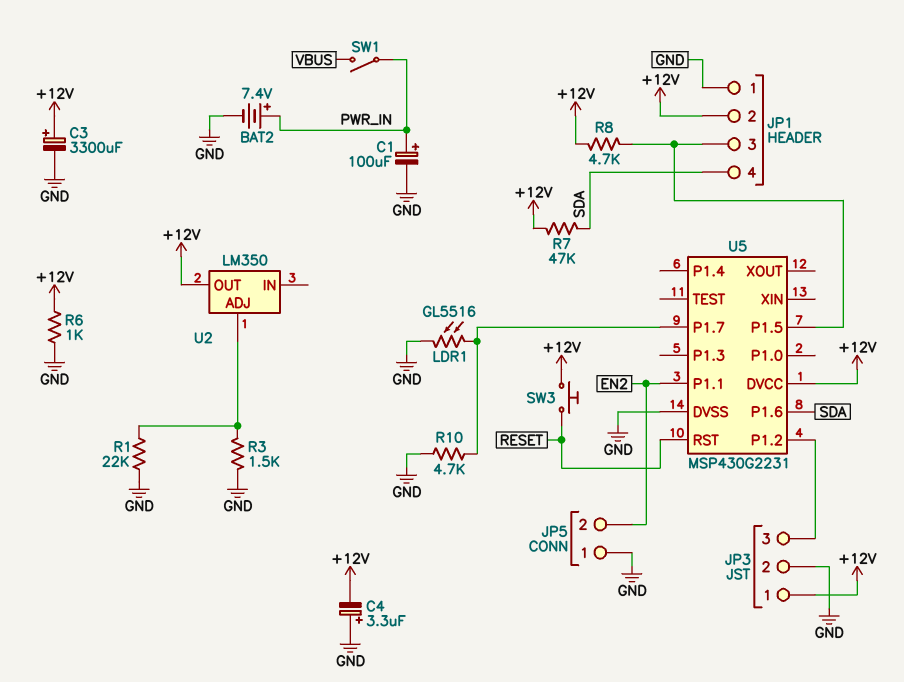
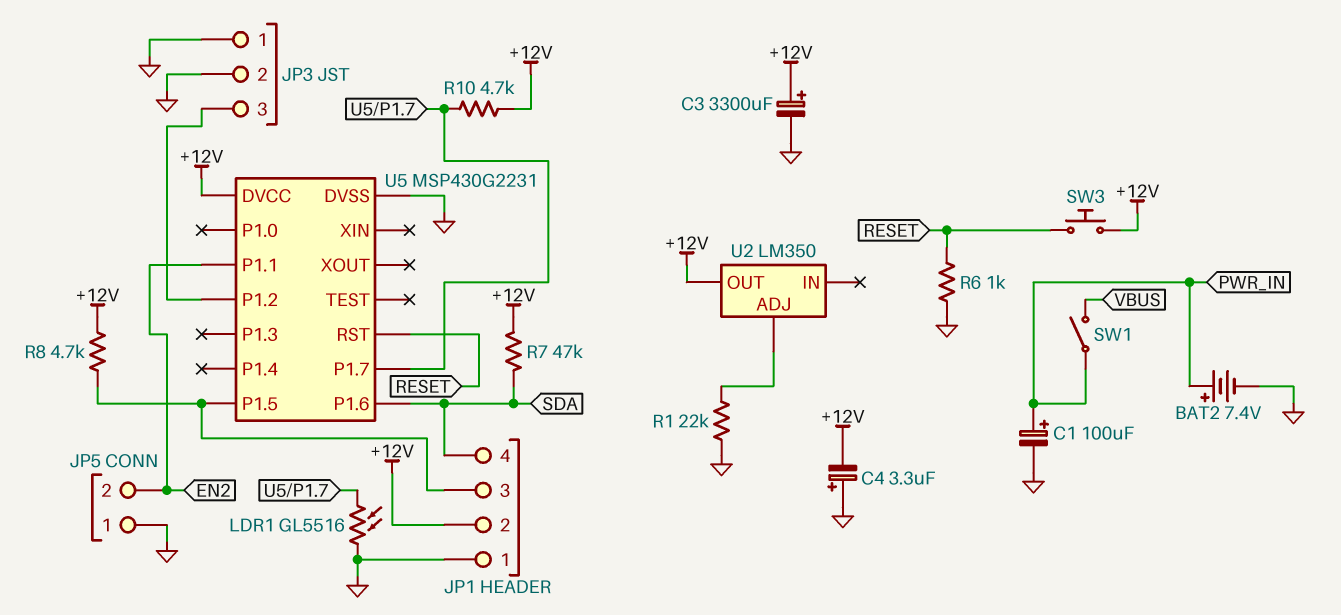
JP3 pin 1: +12V -> GND
R3: 1.5k (GND, U2/ADJ) -> none
R6: 1k (+12V, GND) -> 1k (GND, RESET)
R10: 4.7k (GND, U5/P1.7) -> 4.7k (+12V, U5/P1.7)

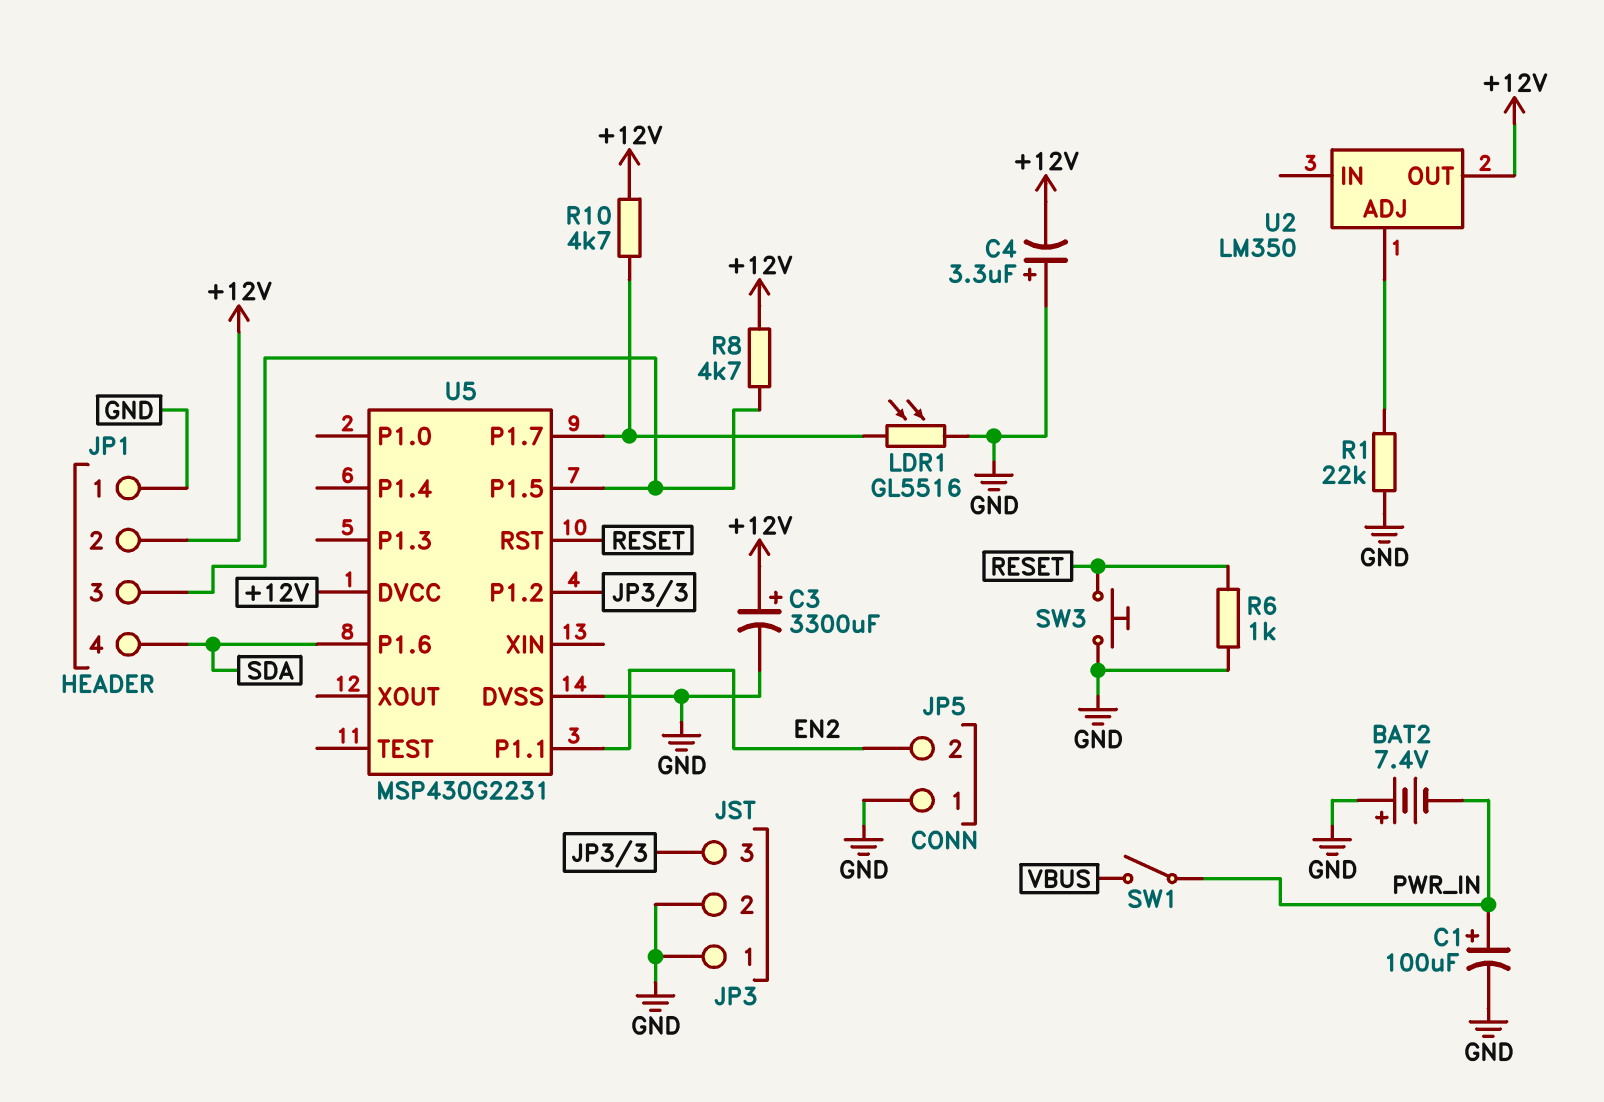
BAT2: 7.4V (plus PWR_IN, minus GND) -> 7.4V (plus GND, minus PWR_IN)
R7: 47k (+12V, SDA) -> none
SW3: button (+12V, RESET) -> button (GND, RESET)

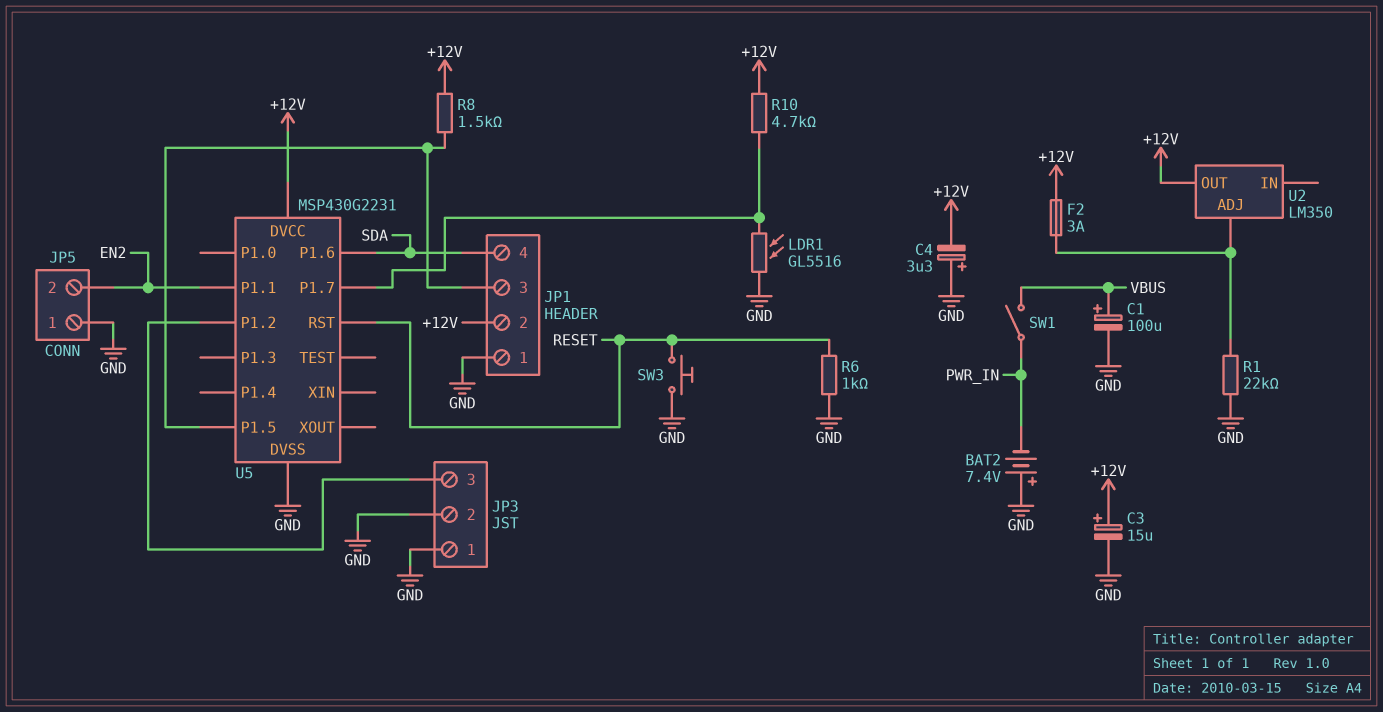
C1: 100uF (plus PWR_IN, minus GND) -> 100uF (plus VBUS, minus GND)
C3: 3300uF (plus +12V, minus GND) -> 15uF (plus +12V, minus GND)
F2: none -> 3A (+12V, U2/ADJ)
R8: 4.7k (+12V, JP1/3) -> 1.5k (+12V, JP1/3)

